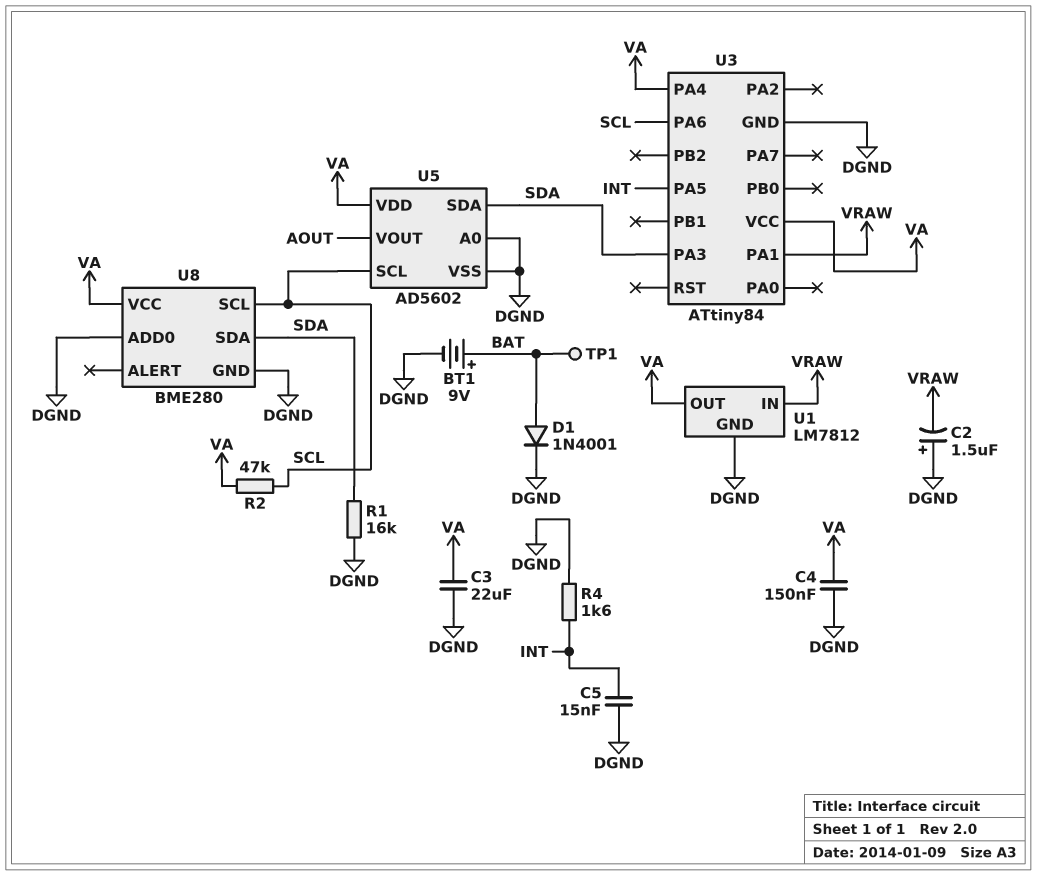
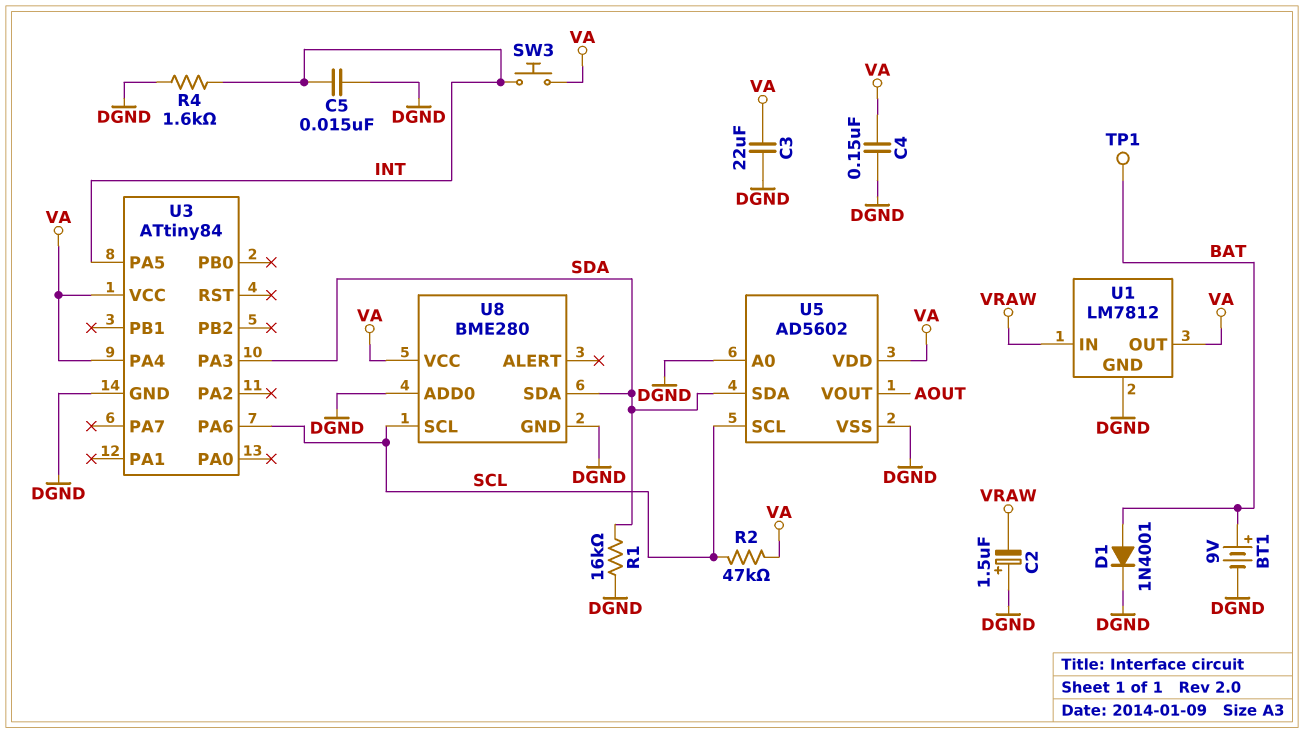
SW3: none -> button (INT, VA)
U3 pin PA1: VRAW -> none

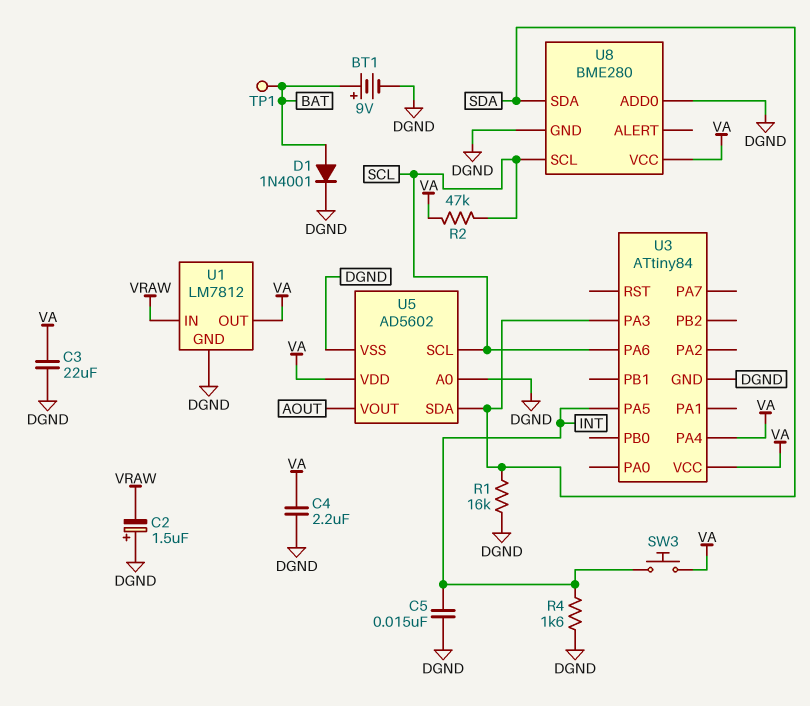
C4: 150nF (DGND, VA) -> 2.2uF (DGND, VA)

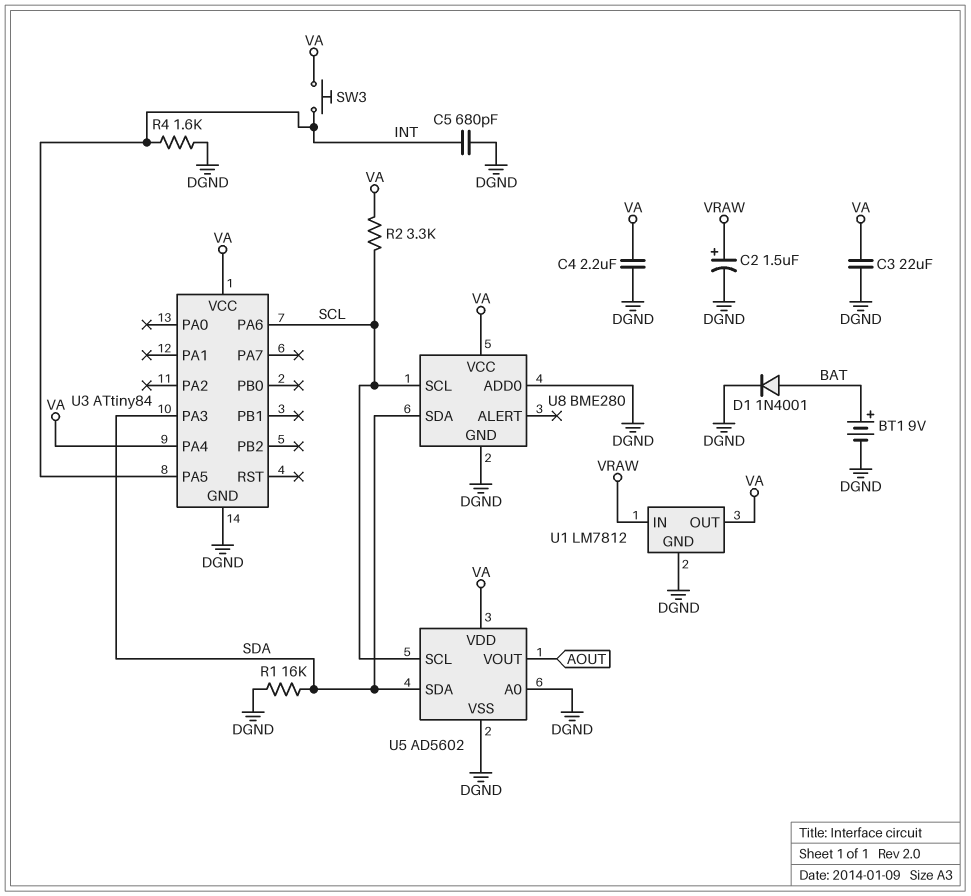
C2: 1.5uF (plus DGND, minus VRAW) -> 1.5uF (plus VRAW, minus DGND)
C5: 15nF (DGND, INT) -> 680pF (DGND, INT)
R2: 47k (SCL, VA) -> 3.3k (SCL, VA)
TP1: test point (BAT) -> none

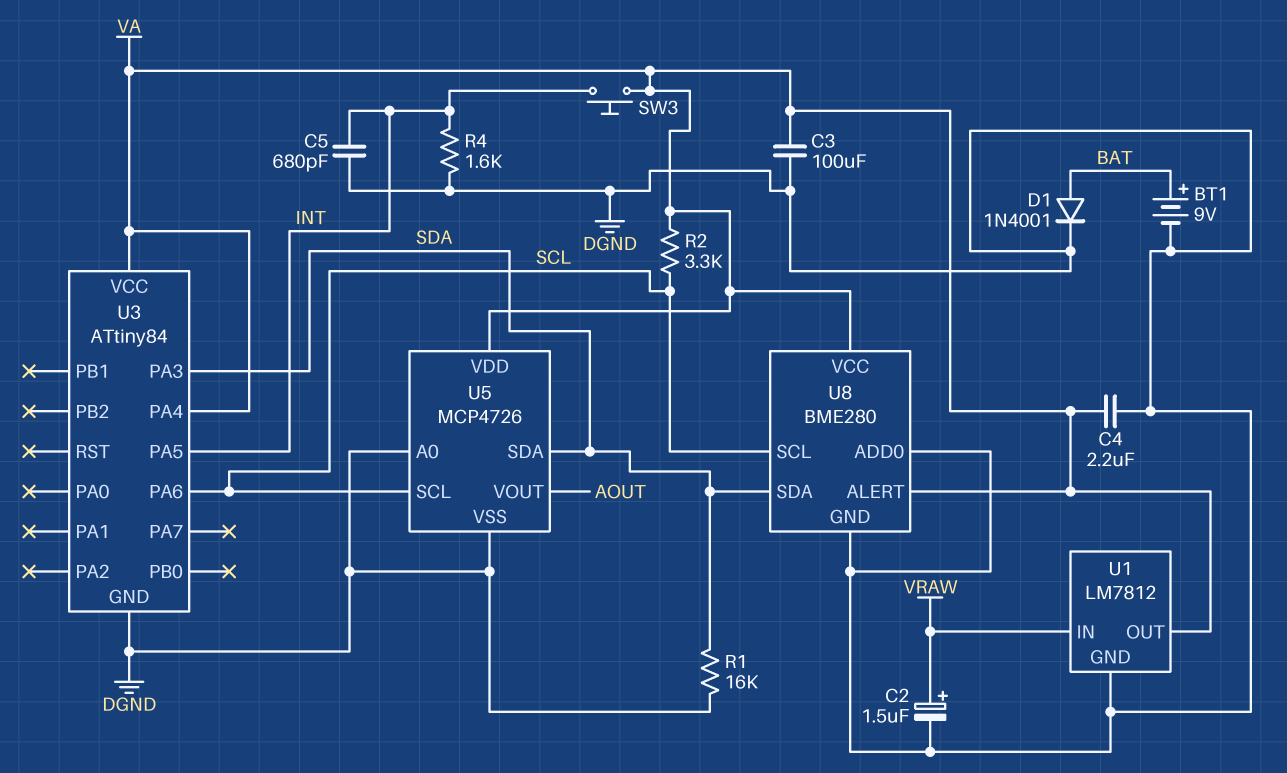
C3: 22uF (DGND, VA) -> 100uF (DGND, VA)
U5: AD5602 -> MCP4726
U8 pin ALERT: none -> VA

